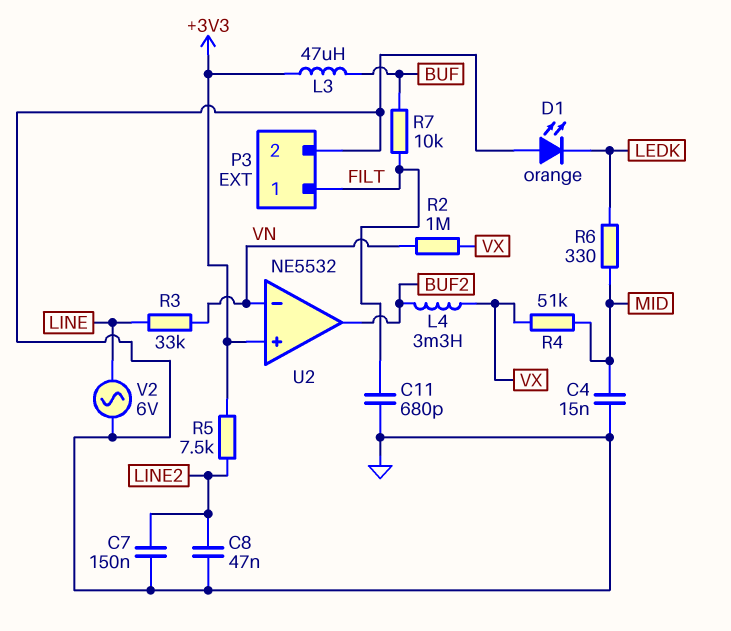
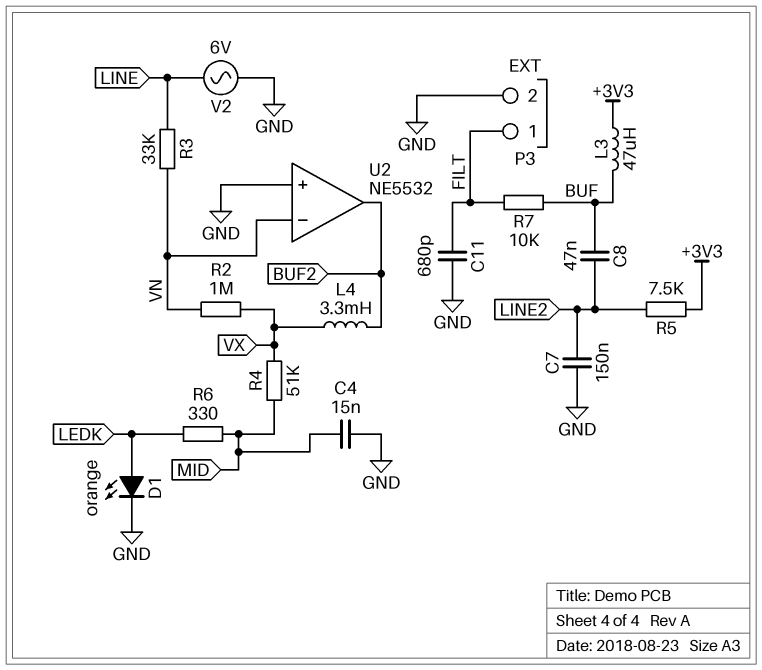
C8: 47nF (GND, LINE2) -> 47nF (BUF, LINE2)
D1: LED orange (A GND, K LEDK) -> LED orange (A LEDK, K GND)
U2 pin in+: +3V3 -> GND

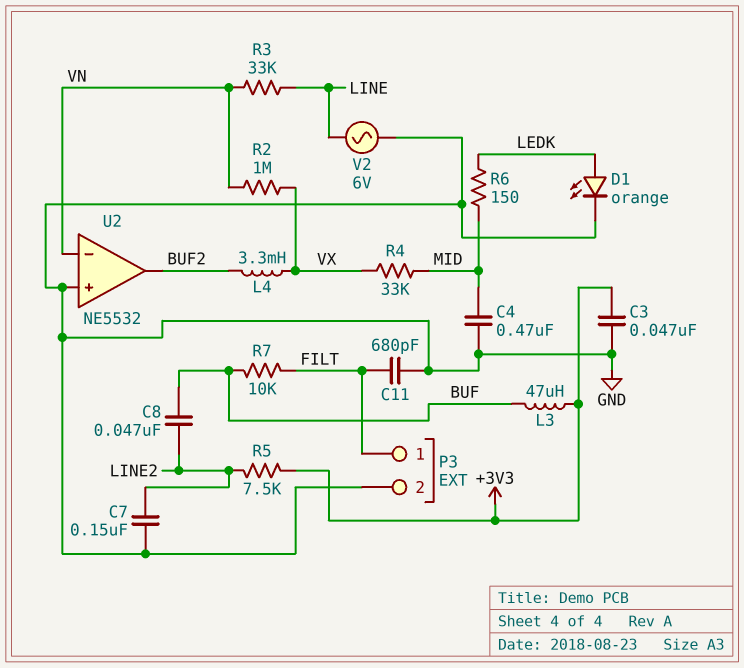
C3: none -> 47nF (+3V3, GND)
C4: 15nF (GND, MID) -> 470nF (GND, MID)
R4: 51k (MID, VX) -> 33k (MID, VX)
R6: 330 (LEDK, MID) -> 150 (LEDK, MID)

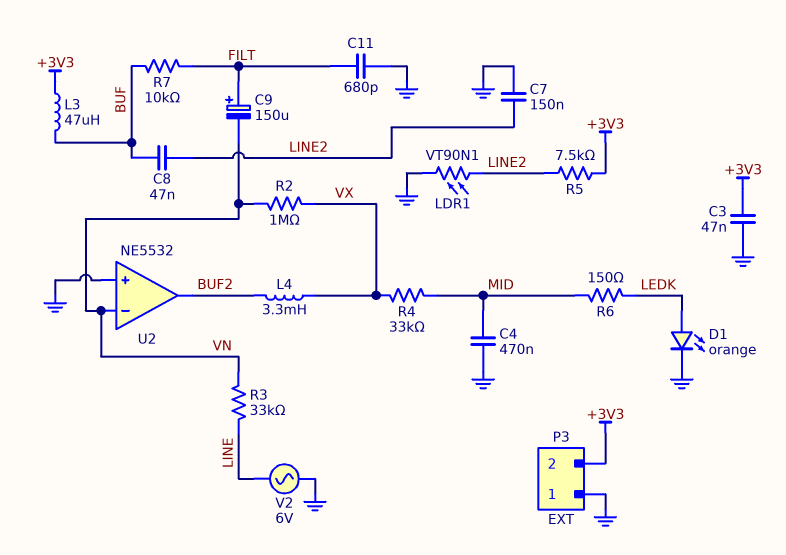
C9: none -> 150uF (plus FILT, minus VN)
LDR1: none -> VT90N1 (GND, LINE2)
P3 pin 1: FILT -> GND
P3 pin 2: GND -> +3V3

